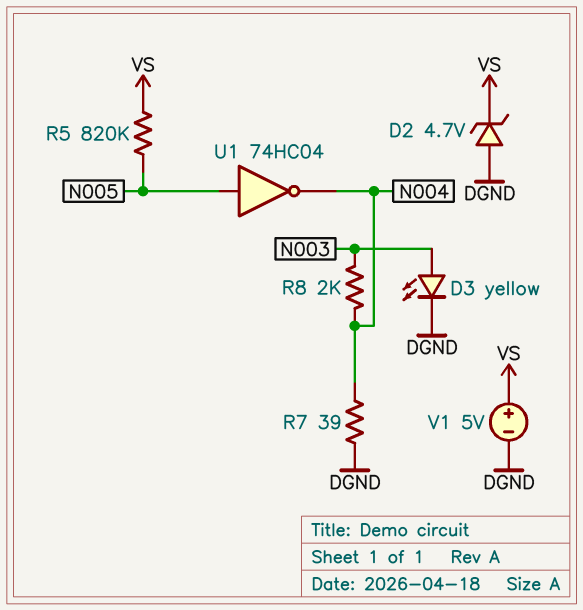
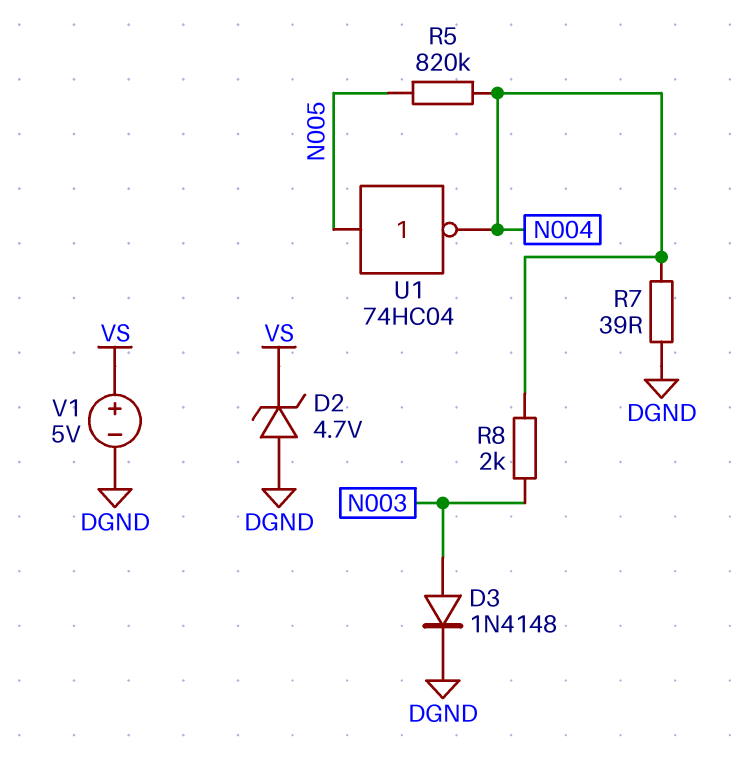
D3: LED yellow (A N003, K DGND) -> diode 1N4148 (A N003, K DGND)
R5: 820k (N005, VS) -> 820k (N004, N005)

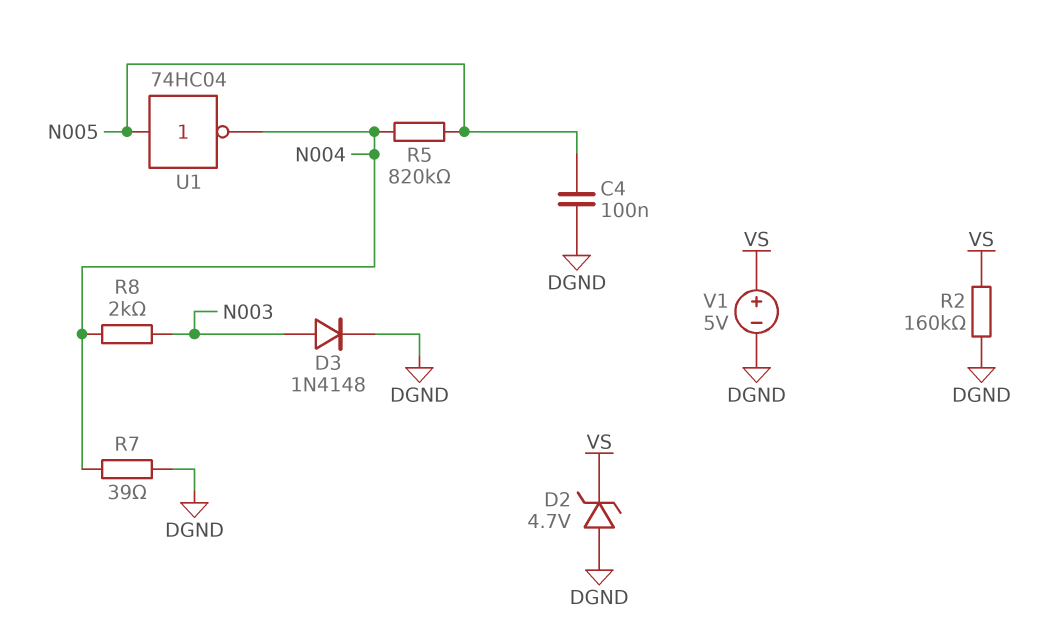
C4: none -> 100nF (DGND, N005)
R2: none -> 160k (DGND, VS)

